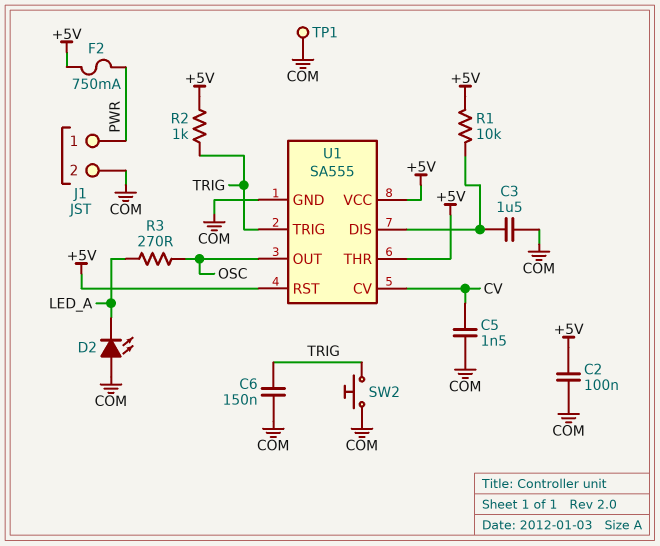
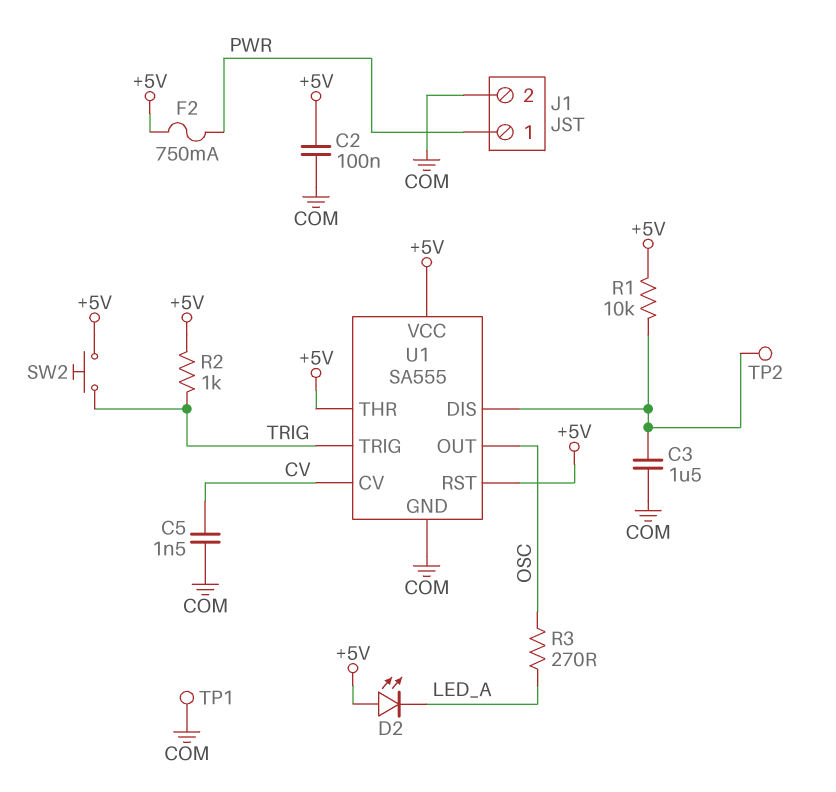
C6: 150nF (COM, TRIG) -> none
D2: LED (A COM, K LED_A) -> LED (A +5V, K LED_A)
SW2: button (COM, TRIG) -> button (+5V, TRIG)
TP2: none -> test point (U1/DIS)

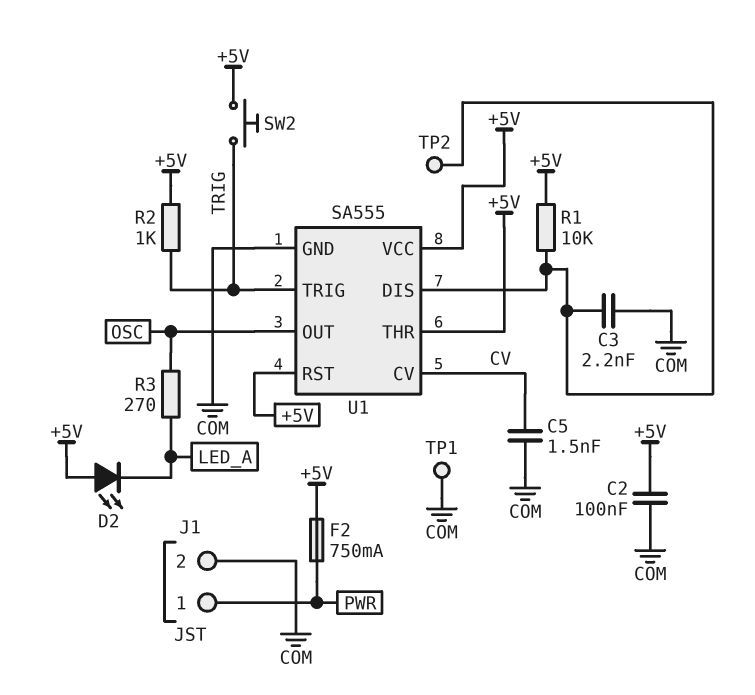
C3: 1.5uF (COM, U1/DIS) -> 2.2nF (COM, U1/DIS)

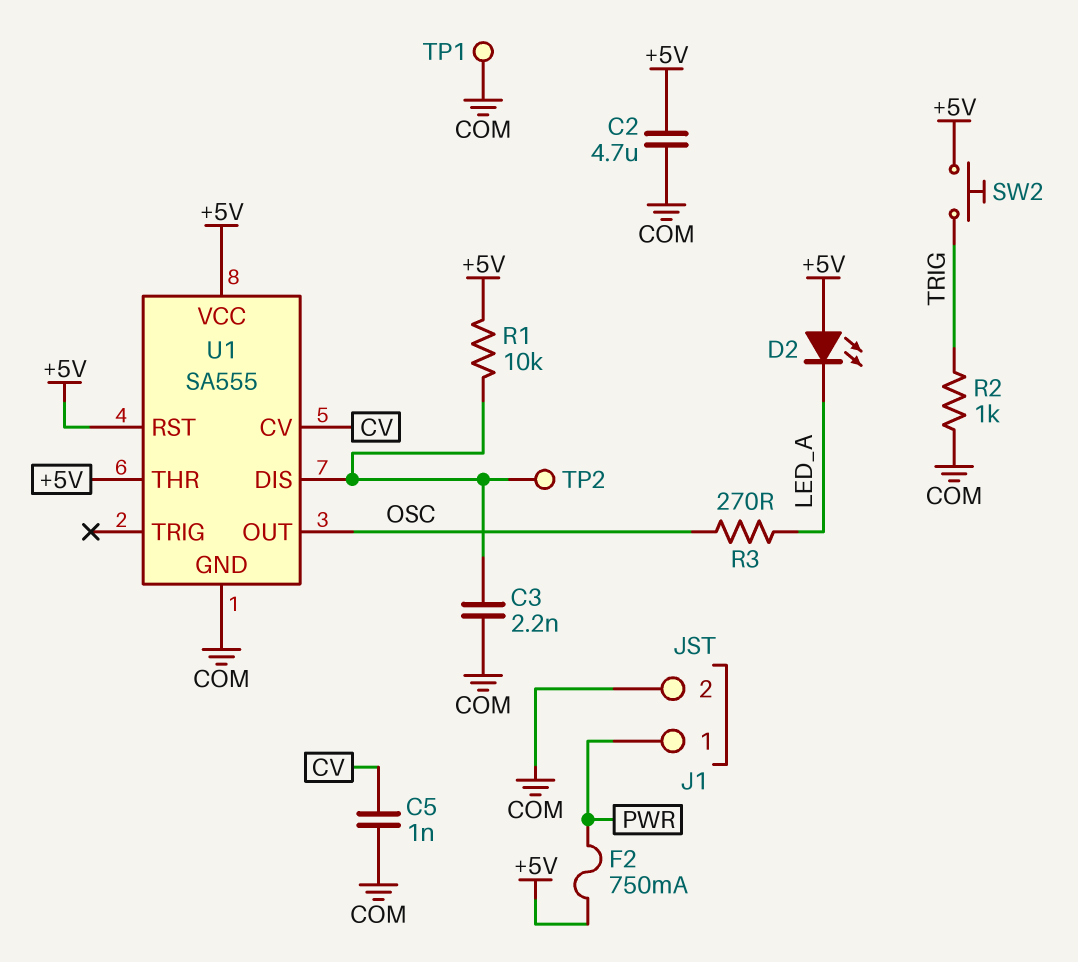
C2: 100nF (+5V, COM) -> 4.7uF (+5V, COM)
C5: 1.5nF (COM, CV) -> 1nF (COM, CV)
R2: 1k (+5V, TRIG) -> 1k (COM, TRIG)
U1 pin TRIG: TRIG -> none

